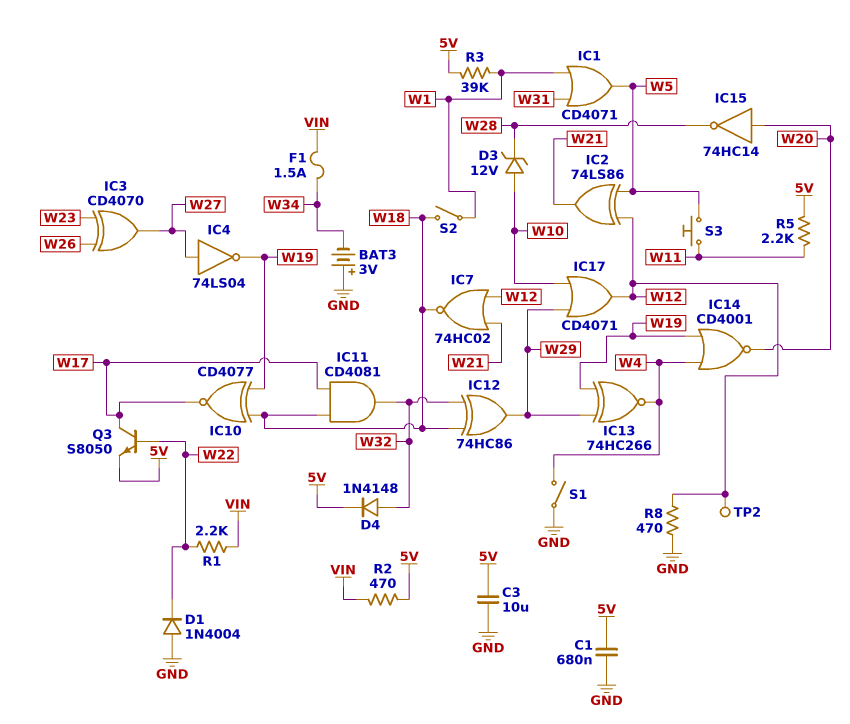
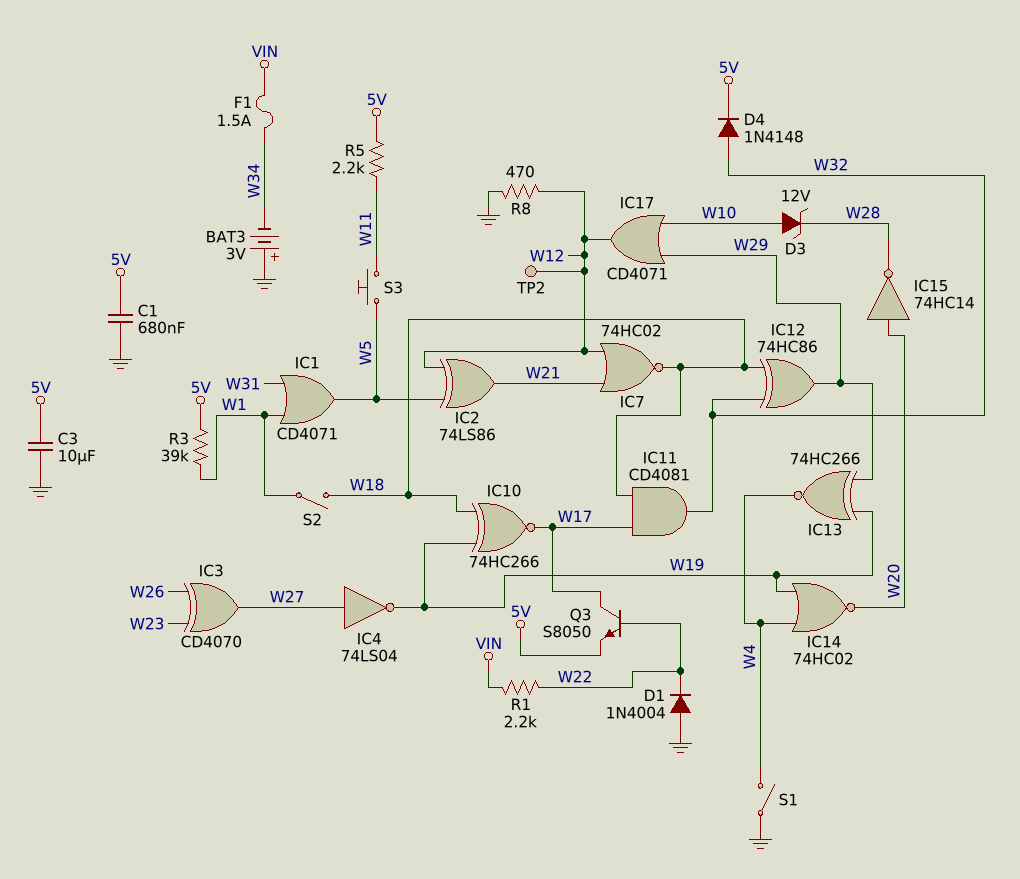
IC10: XNOR CD4077 (in W18, in W19, out W17) -> XNOR 74HC266 (in W18, in W19, out W17)
IC14: NOR CD4001 (in W4, in W19, out W20) -> NOR 74HC02 (in W4, in W19, out W20)
R2: 470 (5V, VIN) -> none

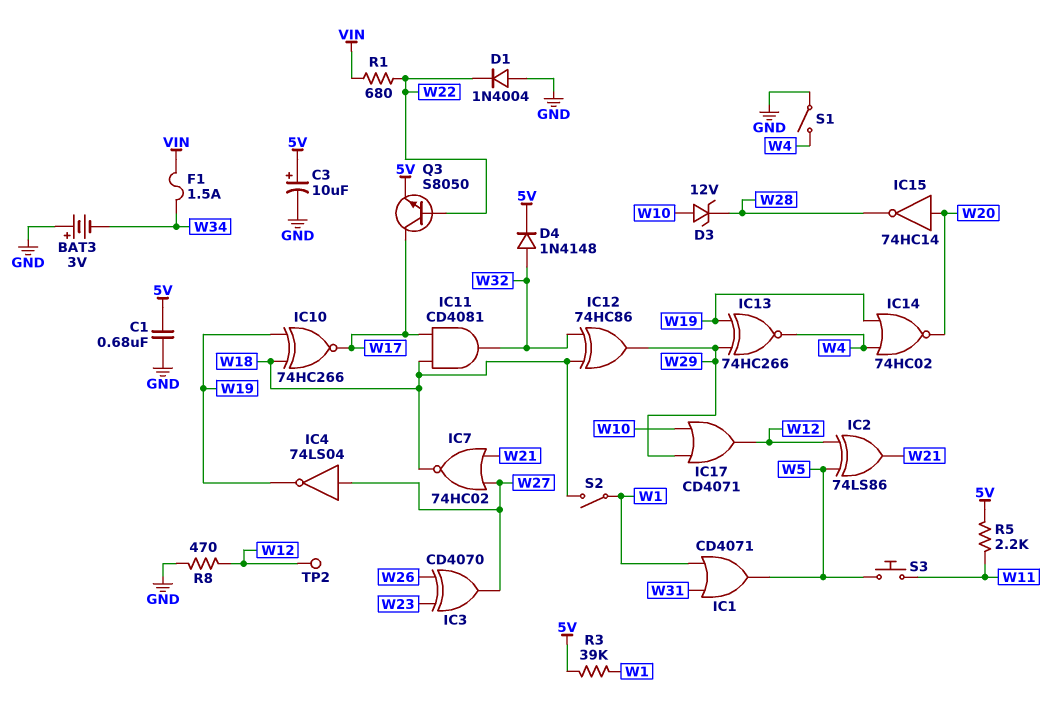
C3: 10uF (5V, GND) -> 10uF (plus 5V, minus GND)
IC7: NOR 74HC02 (in W12, in W21, out W18) -> NOR 74HC02 (in W21, in W27, out W18)
R1: 2.2k (VIN, W22) -> 680 (VIN, W22)

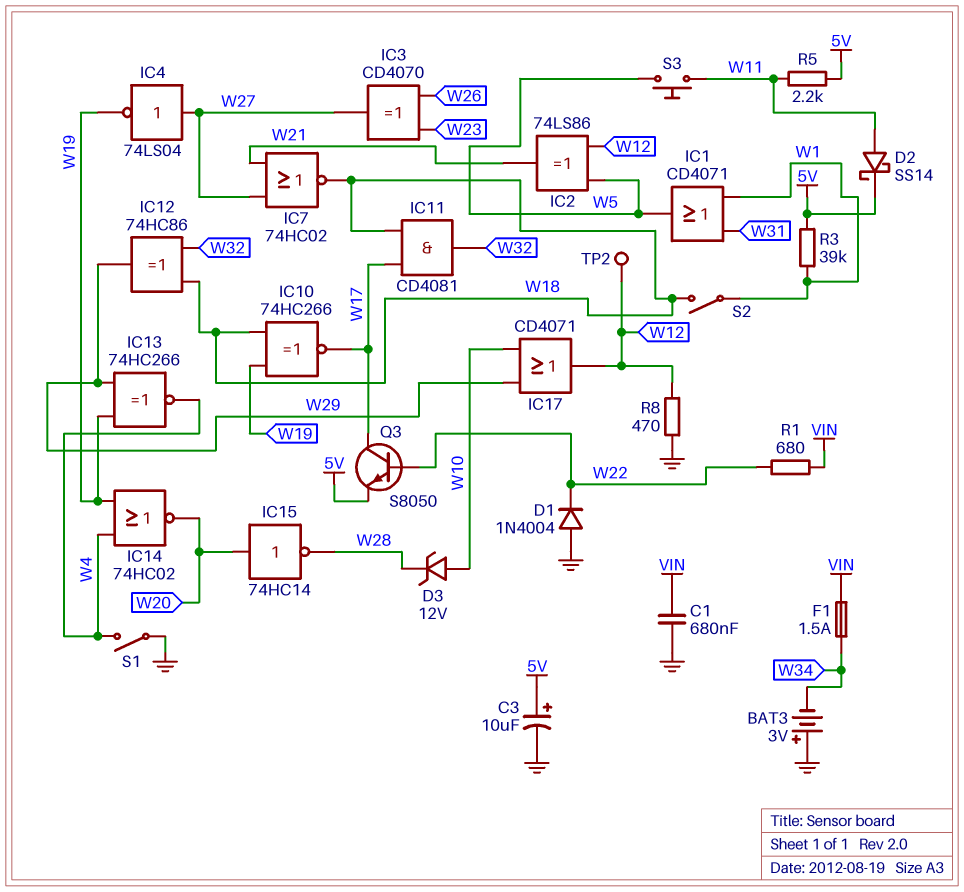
C1: 680nF (5V, GND) -> 680nF (GND, VIN)
D2: none -> schottky SS14 (A W11, K 5V)
D4: diode 1N4148 (A W32, K 5V) -> none

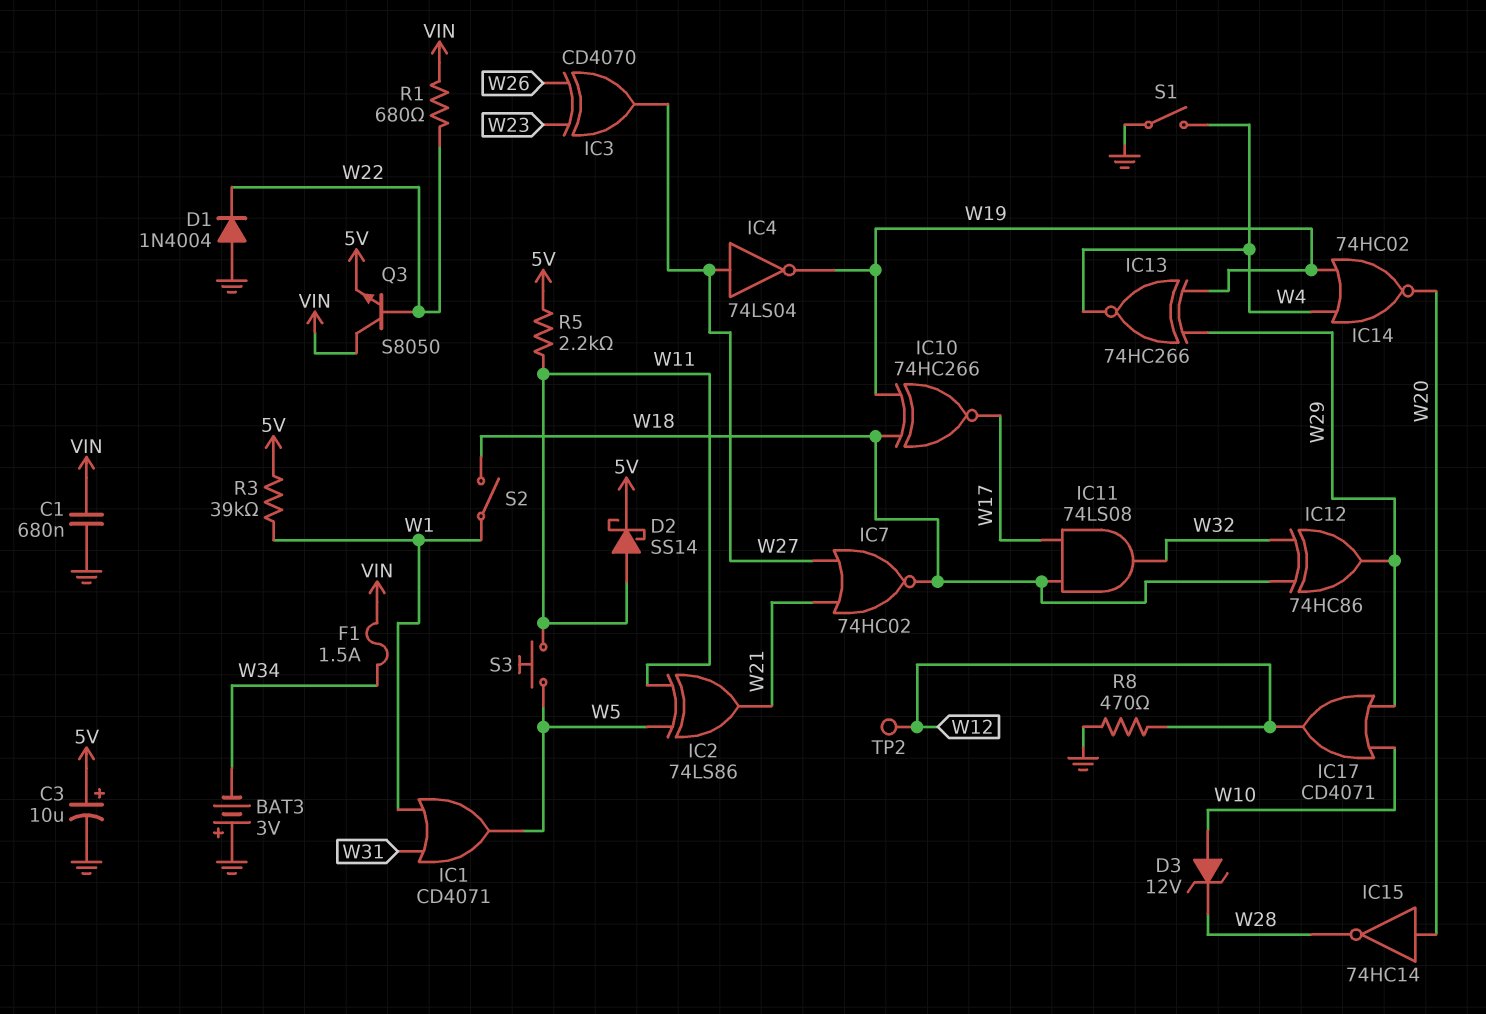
IC2: XOR 74LS86 (in W5, in W12, out W21) -> XOR 74LS86 (in W5, in W11, out W21)
IC11: AND CD4081 (in W17, in W18, out W32) -> AND 74LS08 (in W17, in W18, out W32)
Q3: NPN S8050 (B W22, C W17, E 5V) -> NPN S8050 (B W22, C VIN, E 5V)

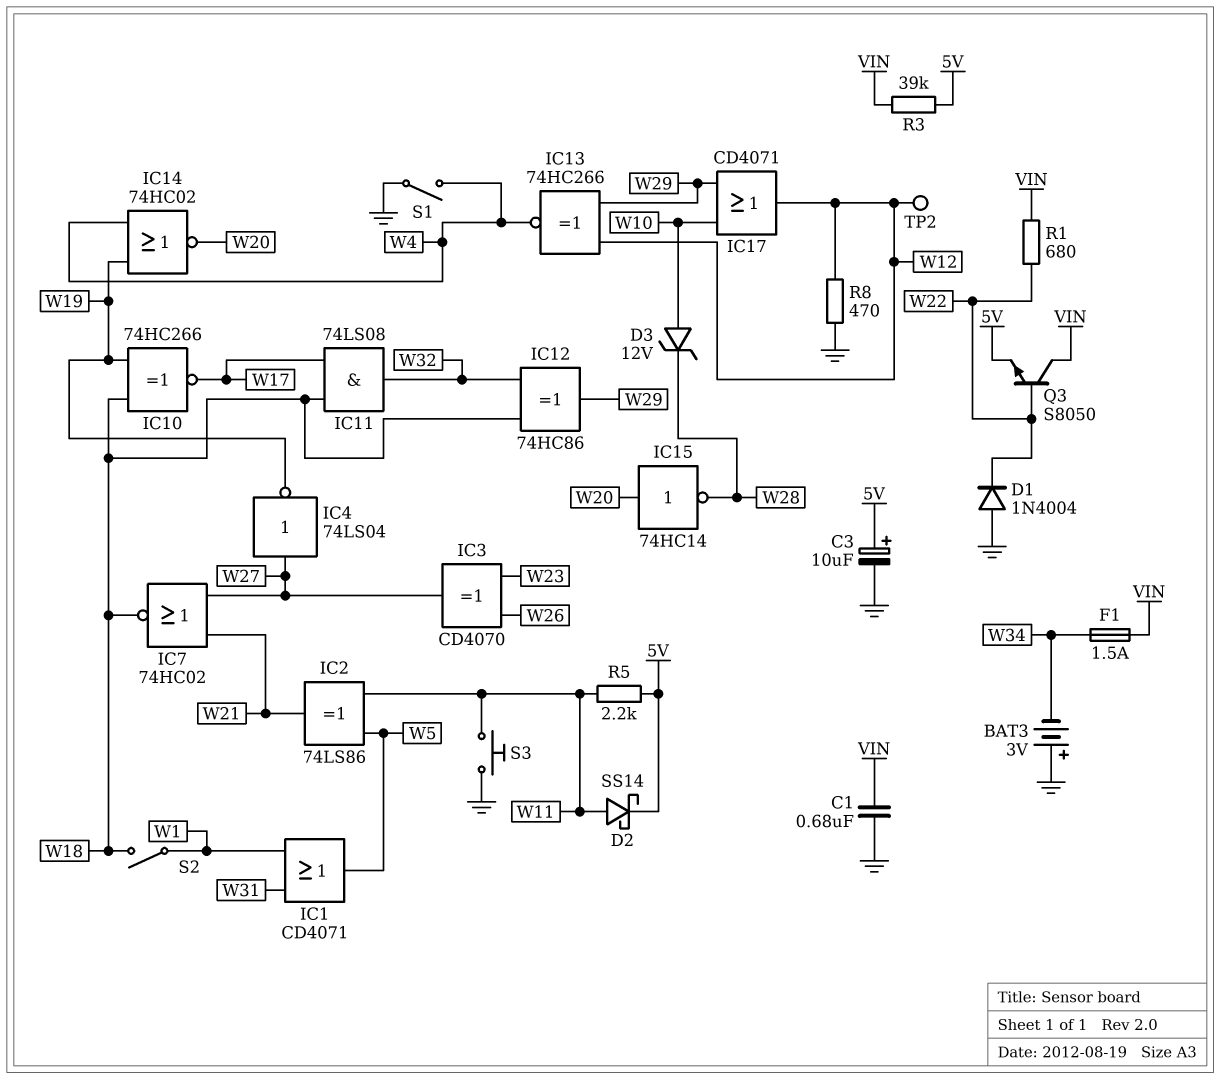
IC13: XNOR 74HC266 (in W19, in W29, out W4) -> XNOR 74HC266 (in W12, in W29, out W4)
R3: 39k (5V, W1) -> 39k (5V, VIN)
S3: button (W5, W11) -> button (GND, W11)

